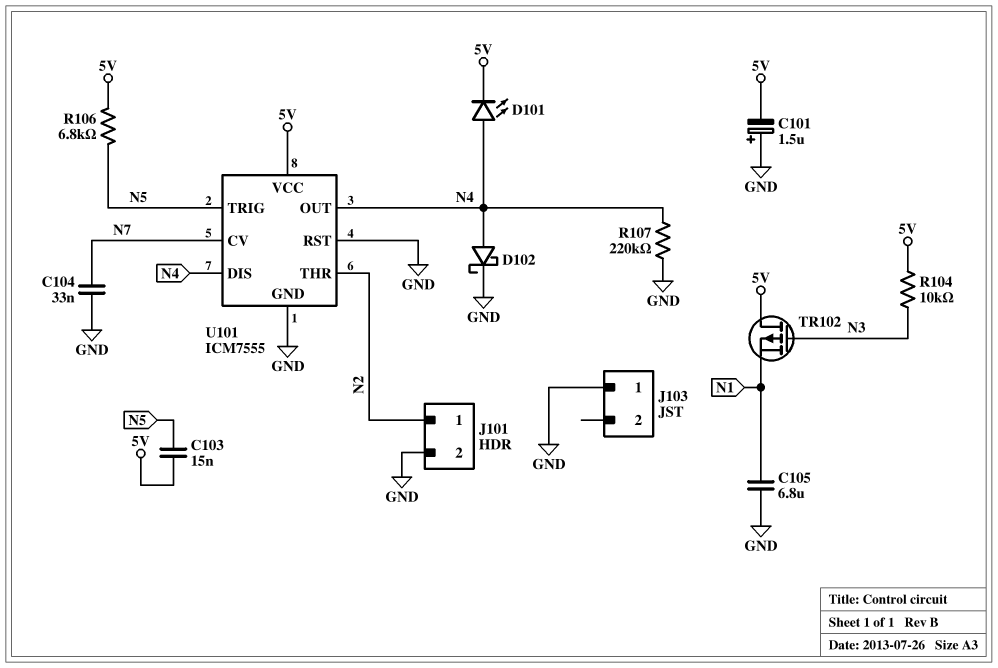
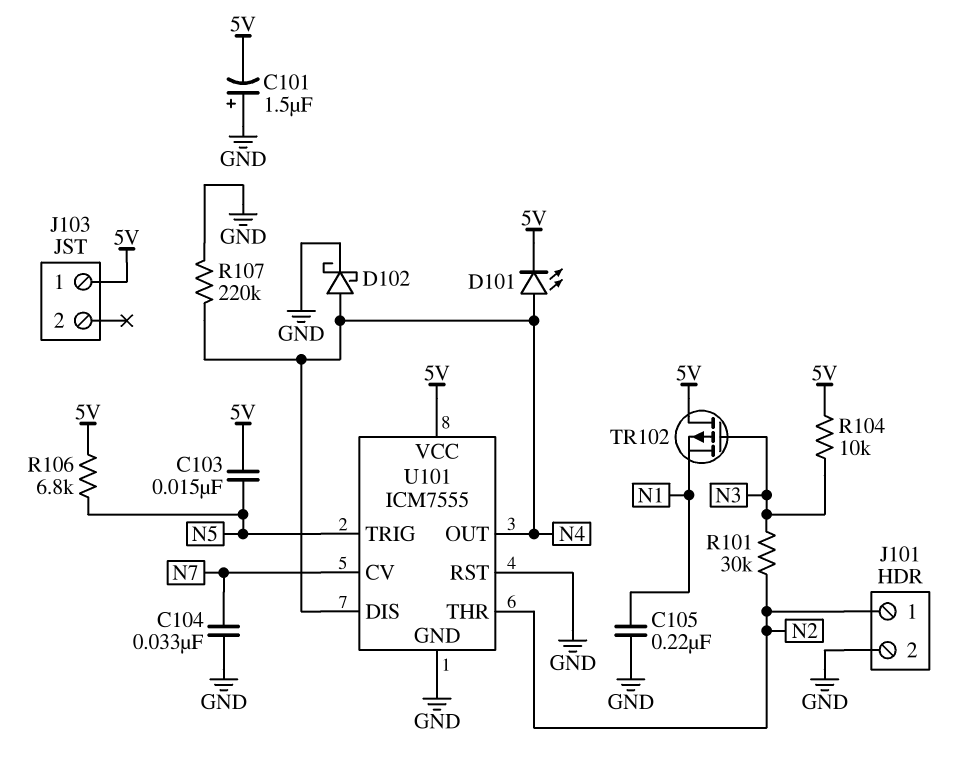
C105: 6.8uF (GND, N1) -> 220nF (GND, N1)
J103 pin 1: GND -> 5V
R101: none -> 30k (N2, N3)

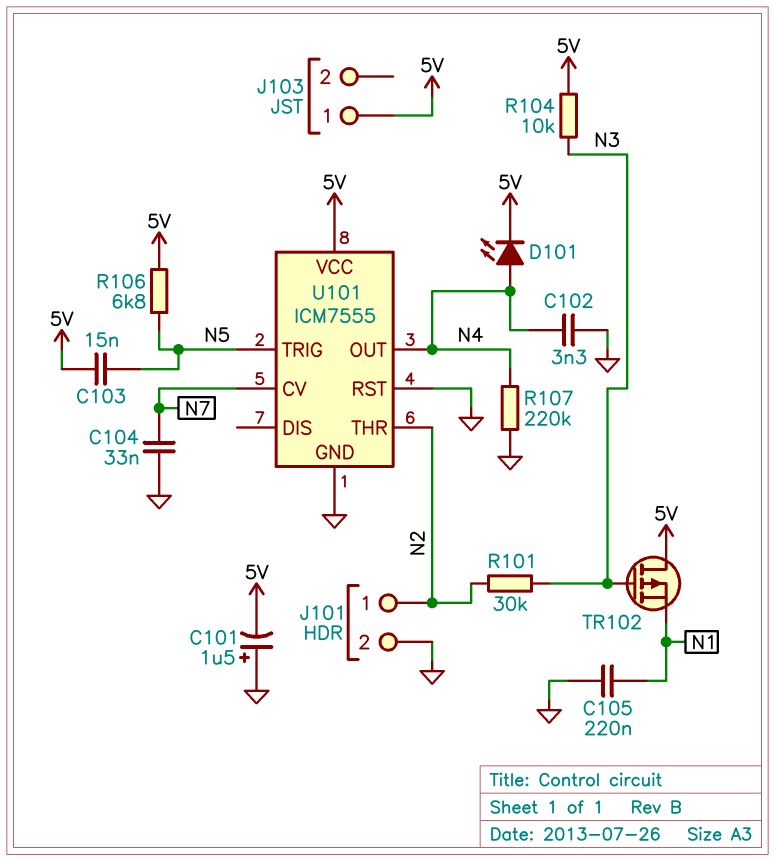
C102: none -> 3.3nF (GND, N4)
D102: schottky (A N4, K GND) -> none
U101 pin DIS: N4 -> none

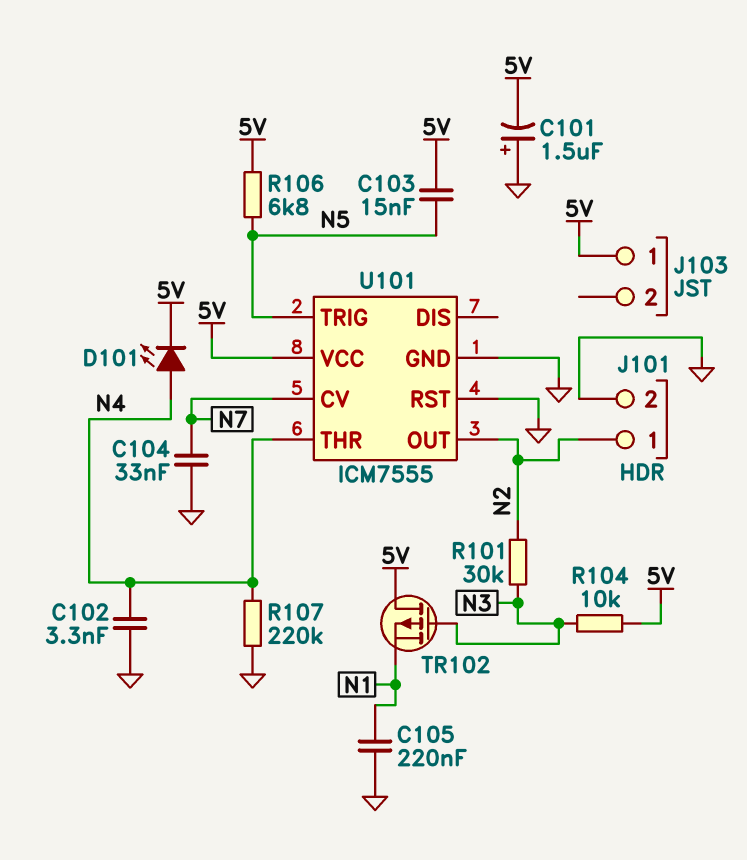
U101 pin OUT: N4 -> N2
U101 pin THR: N2 -> N4

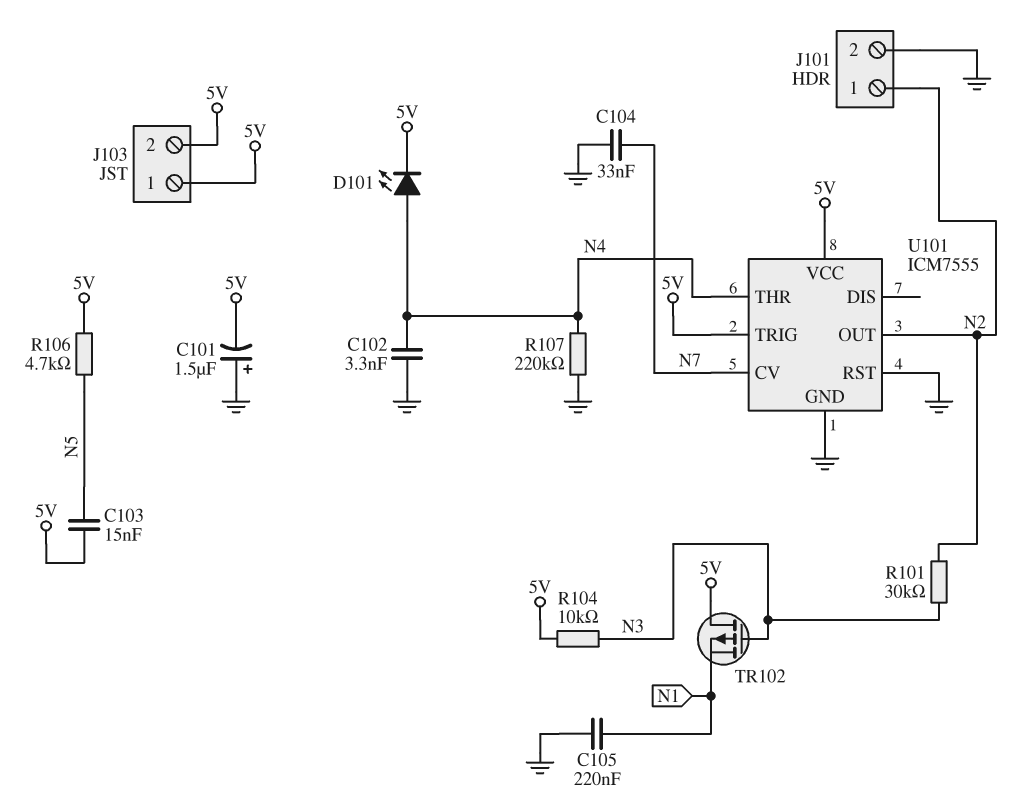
J103 pin 2: none -> 5V
R106: 6.8k (5V, N5) -> 4.7k (5V, N5)
U101 pin TRIG: N5 -> 5V

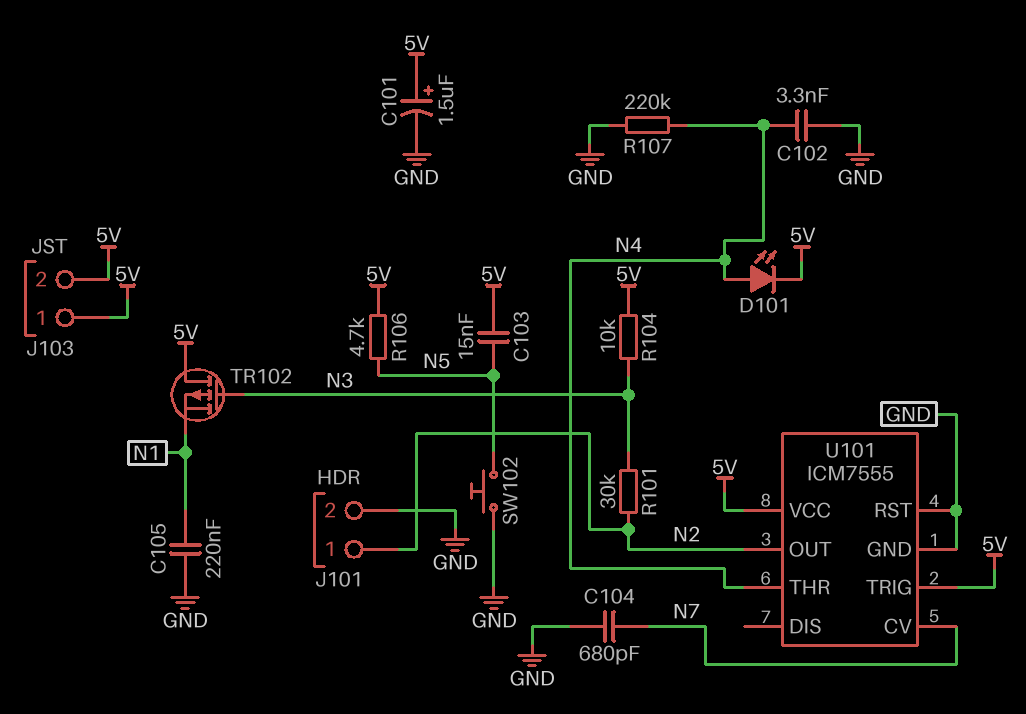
C101: 1.5uF (plus GND, minus 5V) -> 1.5uF (plus 5V, minus GND)
C104: 33nF (GND, N7) -> 680pF (GND, N7)
SW102: none -> button (GND, N5)

